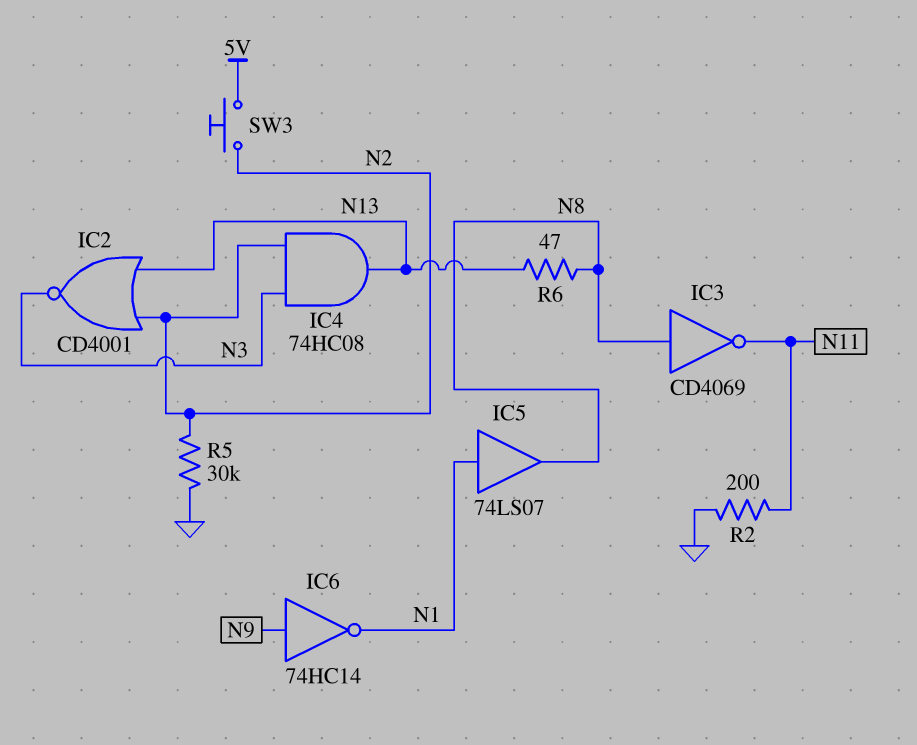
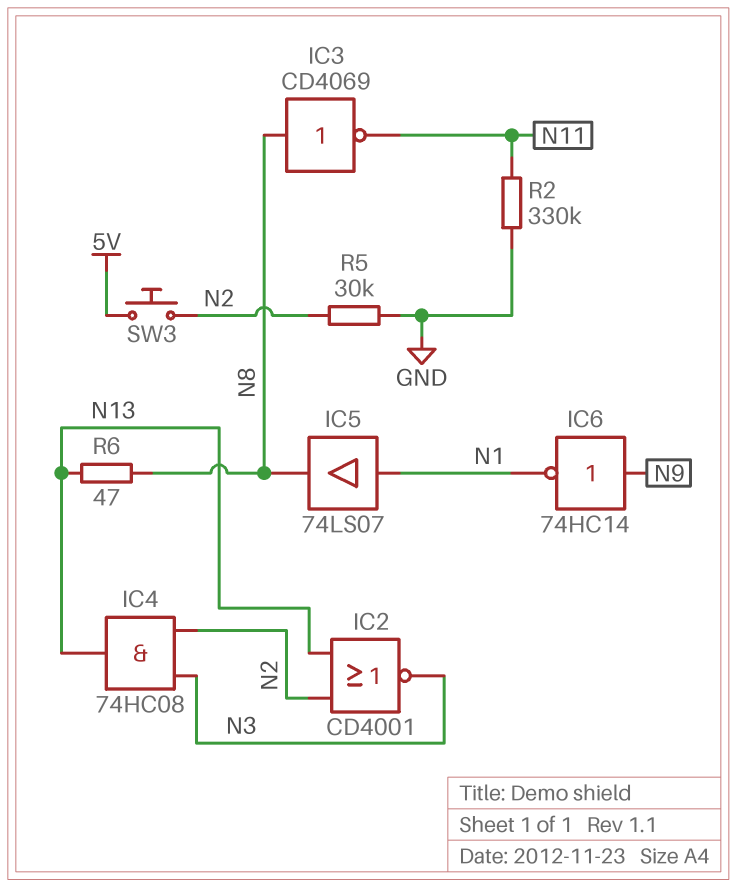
R2: 200 (GND, N11) -> 330k (GND, N11)

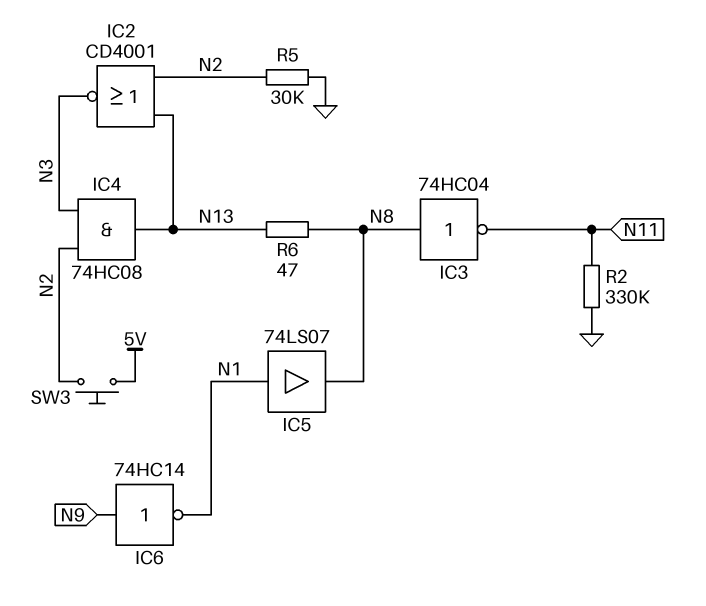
IC3: NOT CD4069 (in N8, out N11) -> NOT 74HC04 (in N8, out N11)

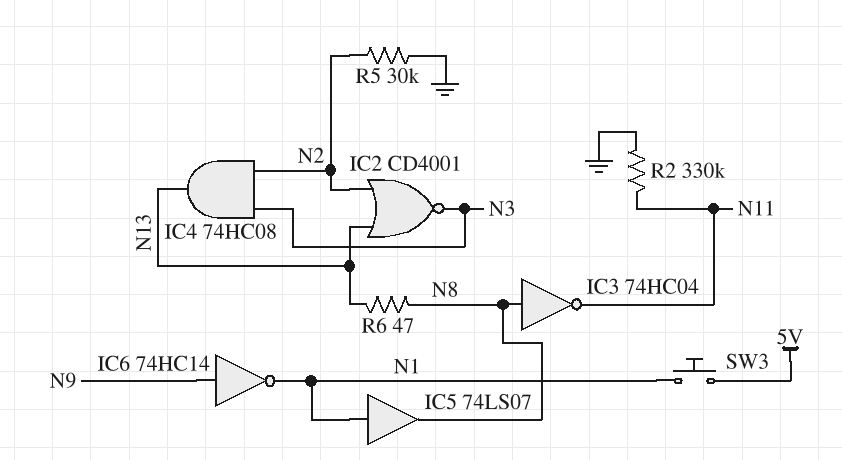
SW3: button (5V, N2) -> button (5V, N1)

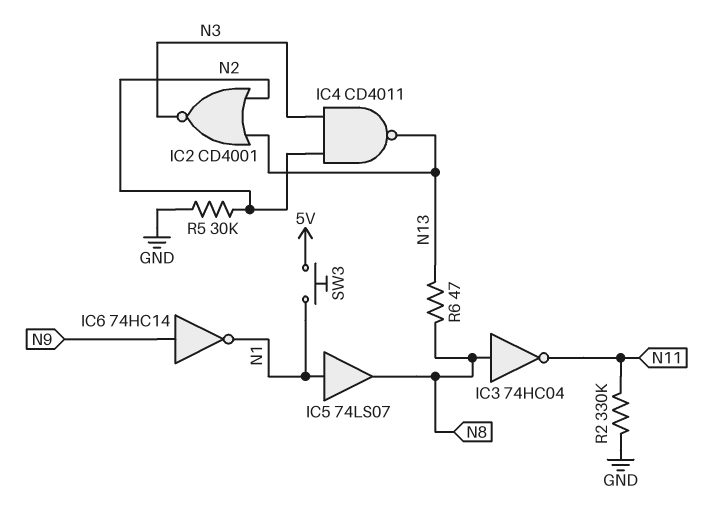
IC4: AND 74HC08 (in N2, in N3, out N13) -> NAND CD4011 (in N2, in N3, out N13)

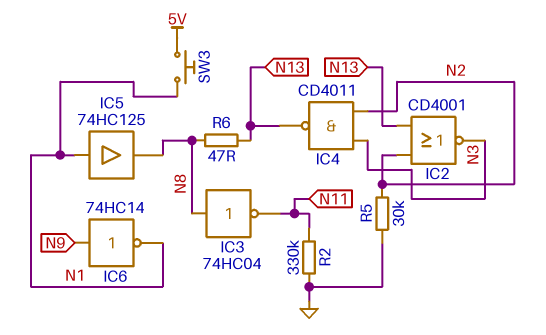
IC5: buffer 74LS07 (in N1, out N8) -> buffer 74HC125 (in N1, out N8)

